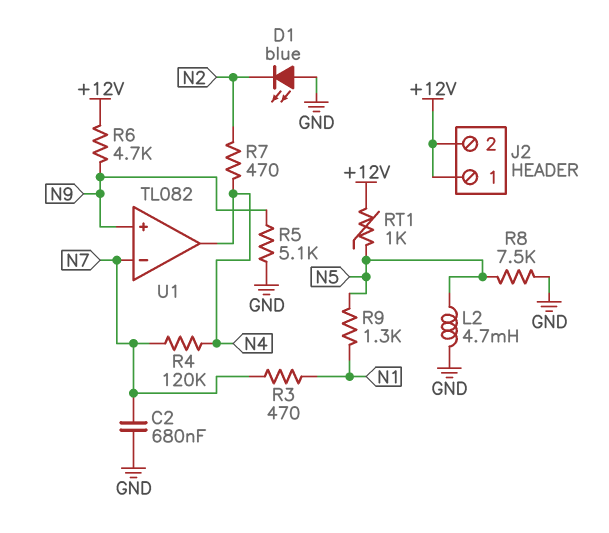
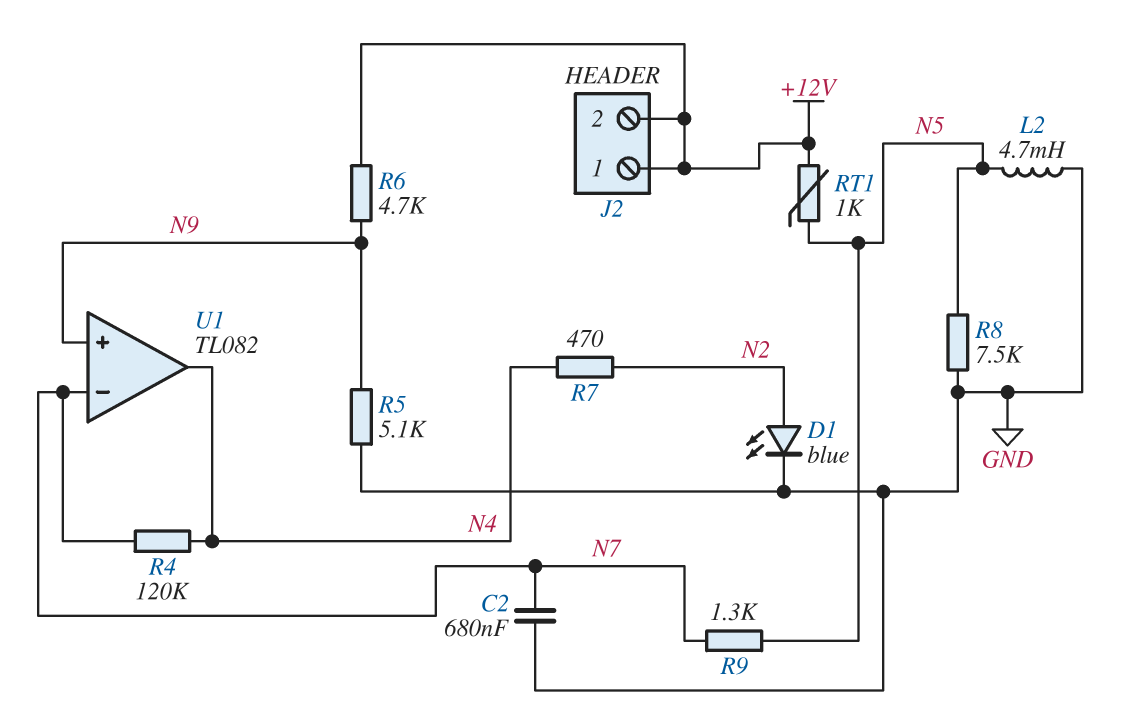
D1: LED blue (A GND, K N2) -> LED blue (A N2, K GND)
R3: 470 (N1, N7) -> none
R9: 1.3k (N1, N5) -> 1.3k (N5, N7)

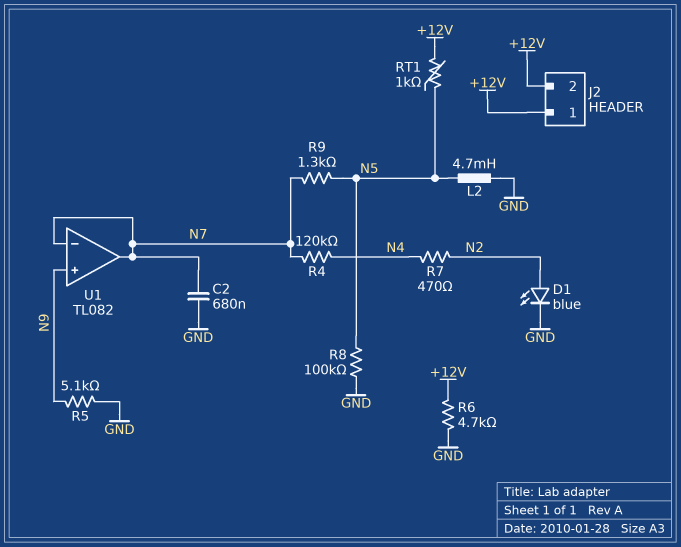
R6: 4.7k (+12V, N9) -> 4.7k (+12V, GND)
R8: 7.5k (GND, N5) -> 100k (GND, N5)
U1 pin out: N4 -> N7

